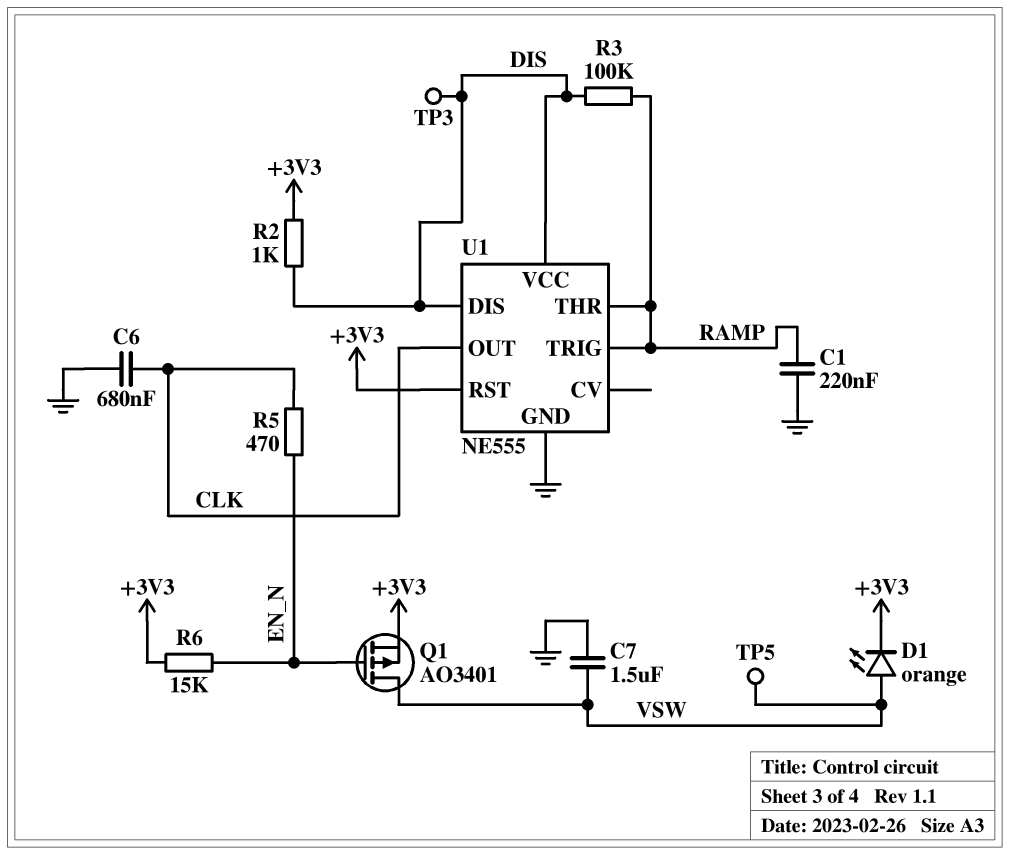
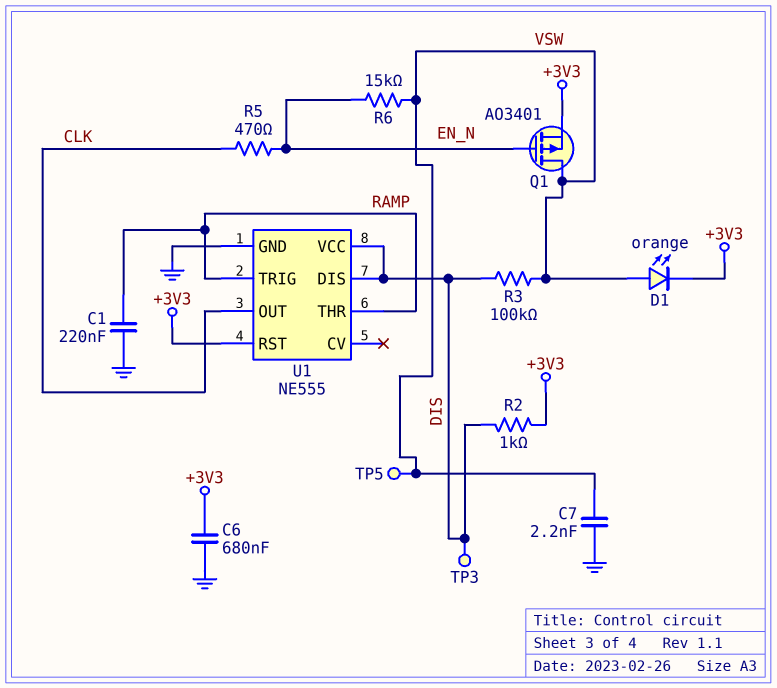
C6: 680nF (CLK, GND) -> 680nF (+3V3, GND)
C7: 1.5uF (GND, VSW) -> 2.2nF (GND, VSW)
R3: 100k (DIS, RAMP) -> 100k (DIS, VSW)
R6: 15k (+3V3, EN_N) -> 15k (EN_N, VSW)

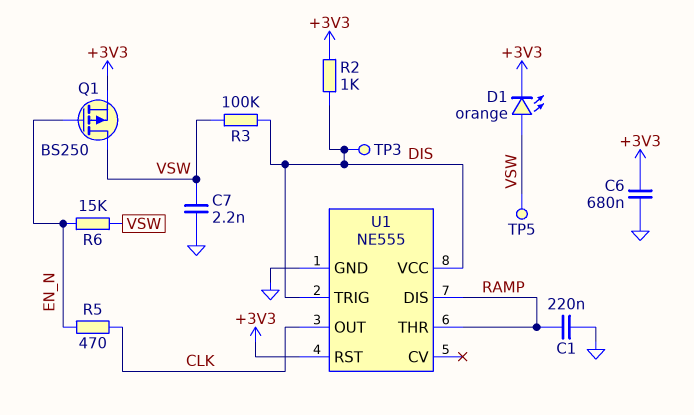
Q1: PMOS AO3401 (G EN_N, D VSW, S +3V3) -> PMOS BS250 (G EN_N, D VSW, S +3V3)
U1 pin DIS: DIS -> RAMP
U1 pin TRIG: RAMP -> DIS

